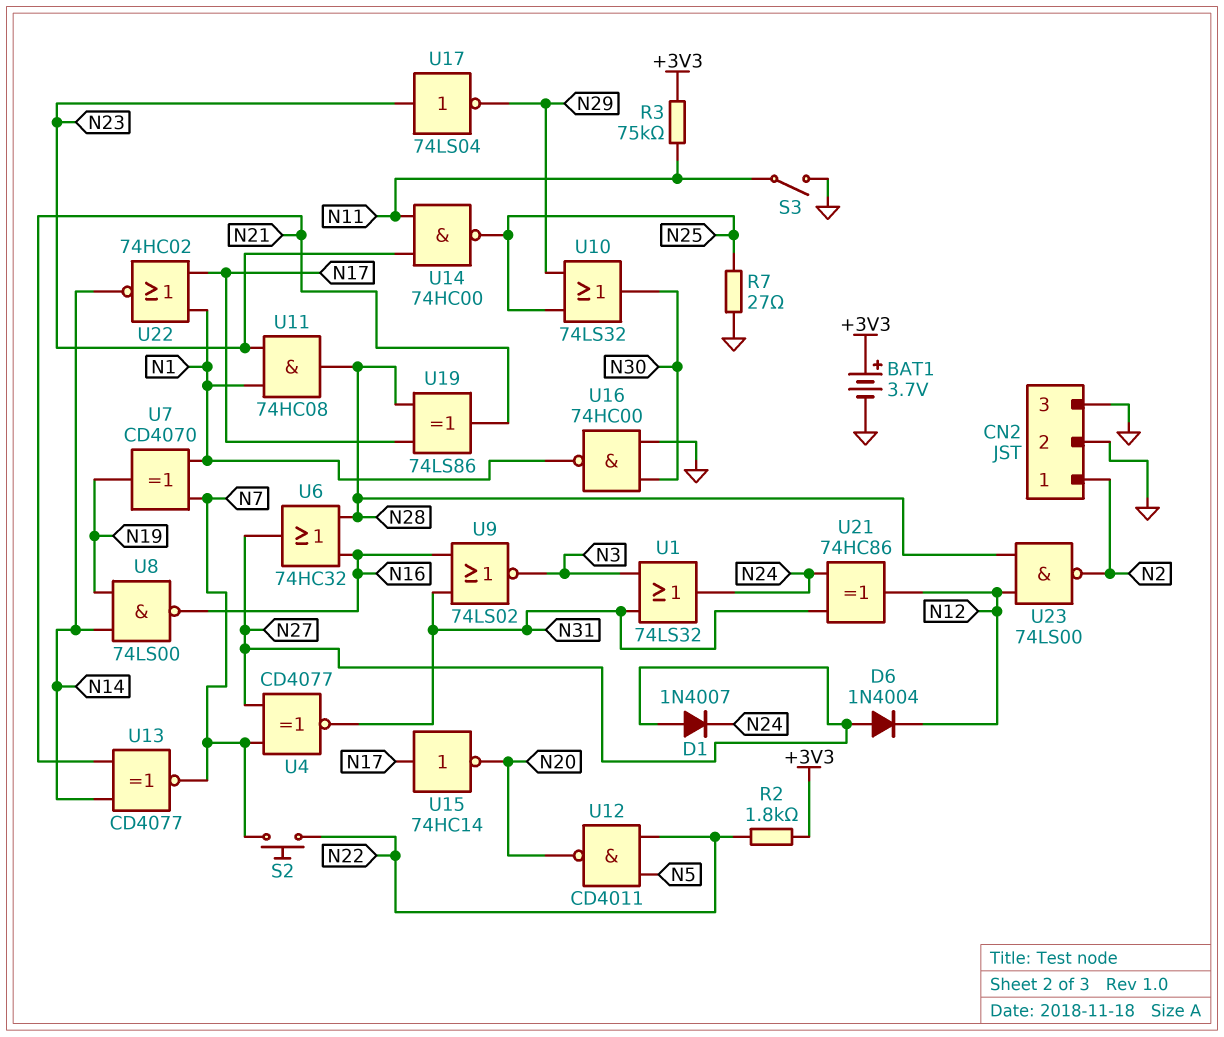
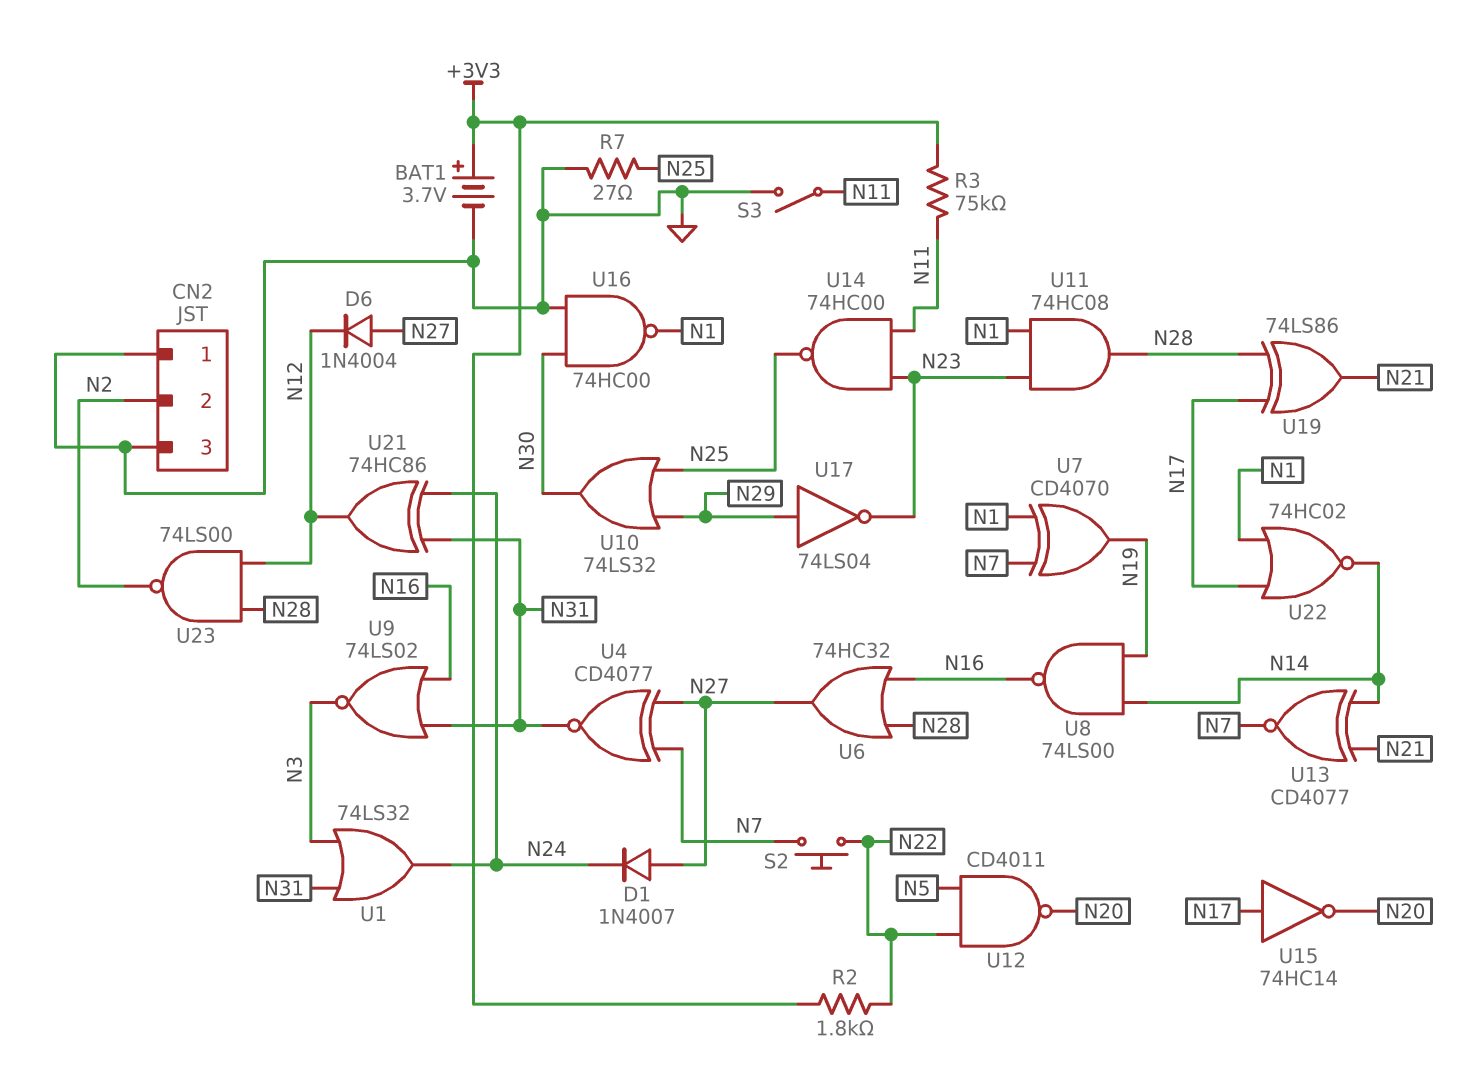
CN2 pin 1: N2 -> GND
CN2 pin 2: GND -> N2
U17: NOT 74LS04 (in N23, out N29) -> NOT 74LS04 (in N29, out N23)

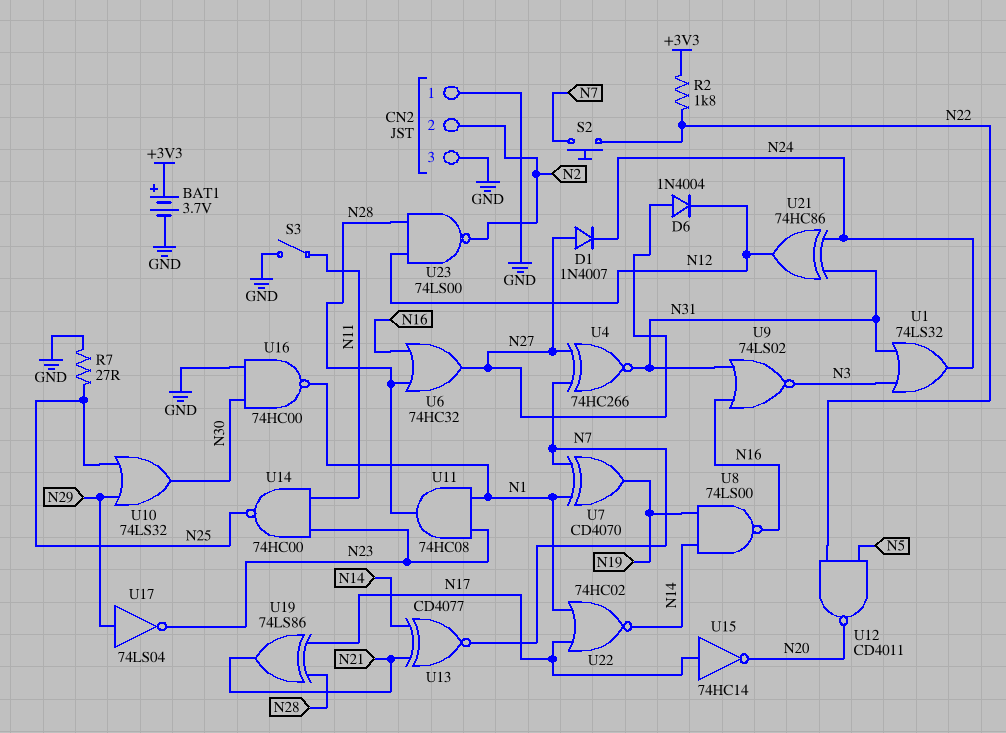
R3: 75k (+3V3, N11) -> none
U4: XNOR CD4077 (in N7, in N27, out N31) -> XNOR 74HC266 (in N7, in N27, out N31)

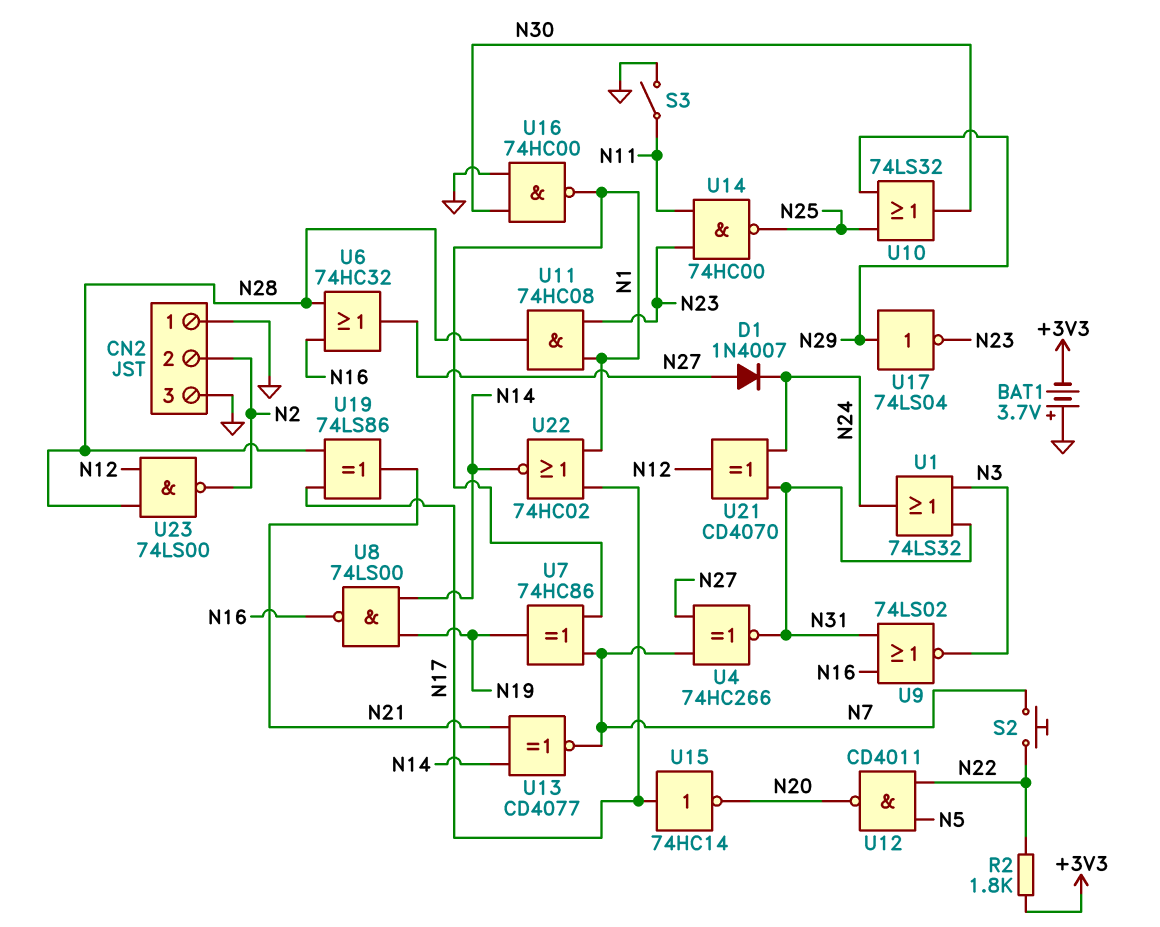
BAT1: 3.7V (plus +3V3, minus GND) -> 3.7V (plus GND, minus +3V3)
D6: diode 1N4004 (A N27, K N12) -> none
R7: 27 (GND, N25) -> none
U7: XOR CD4070 (in N1, in N7, out N19) -> XOR 74HC86 (in N1, in N7, out N19)
U21: XOR 74HC86 (in N24, in N31, out N12) -> XOR CD4070 (in N24, in N31, out N12)

